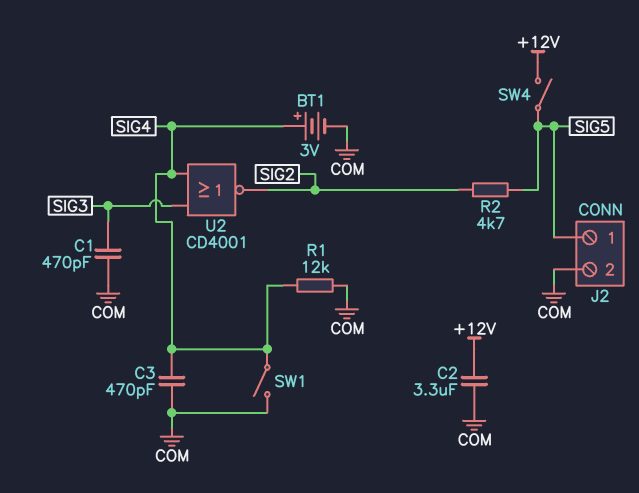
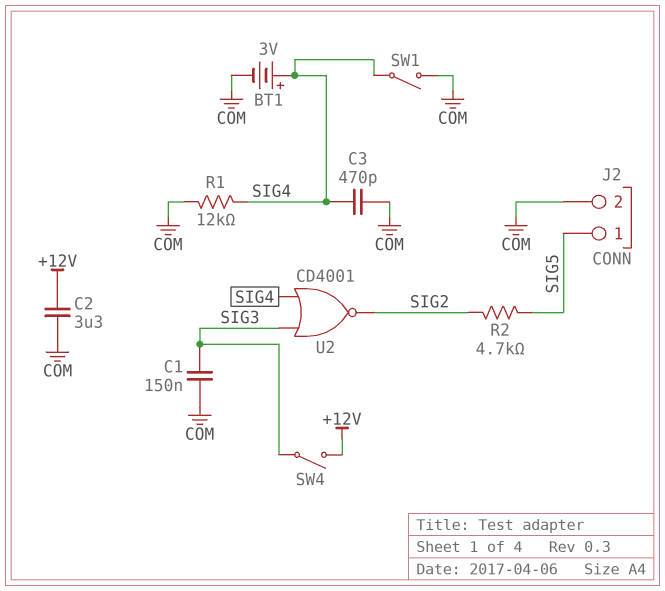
C1: 470pF (COM, SIG3) -> 150nF (COM, SIG3)
SW4: switch (+12V, SIG5) -> switch (+12V, SIG3)

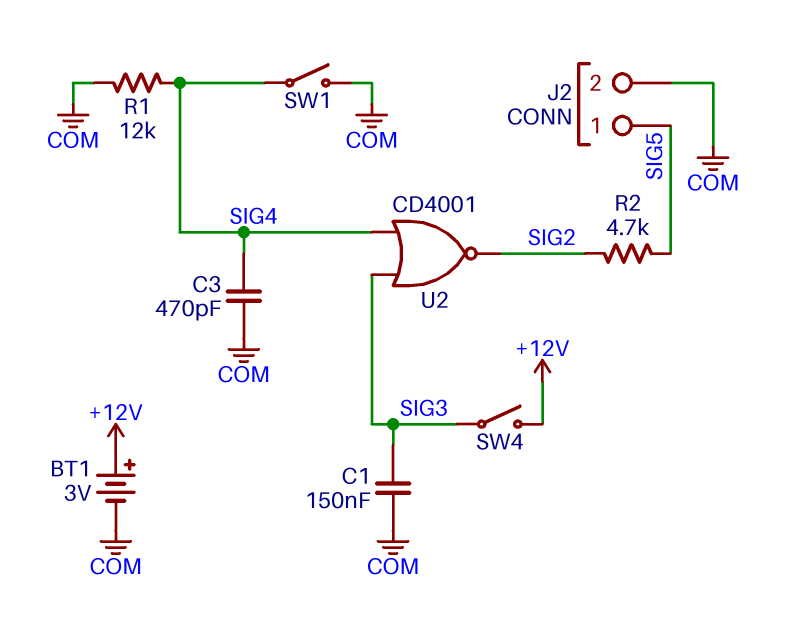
BT1: 3V (plus SIG4, minus COM) -> 3V (plus +12V, minus COM)
C2: 3.3uF (+12V, COM) -> none

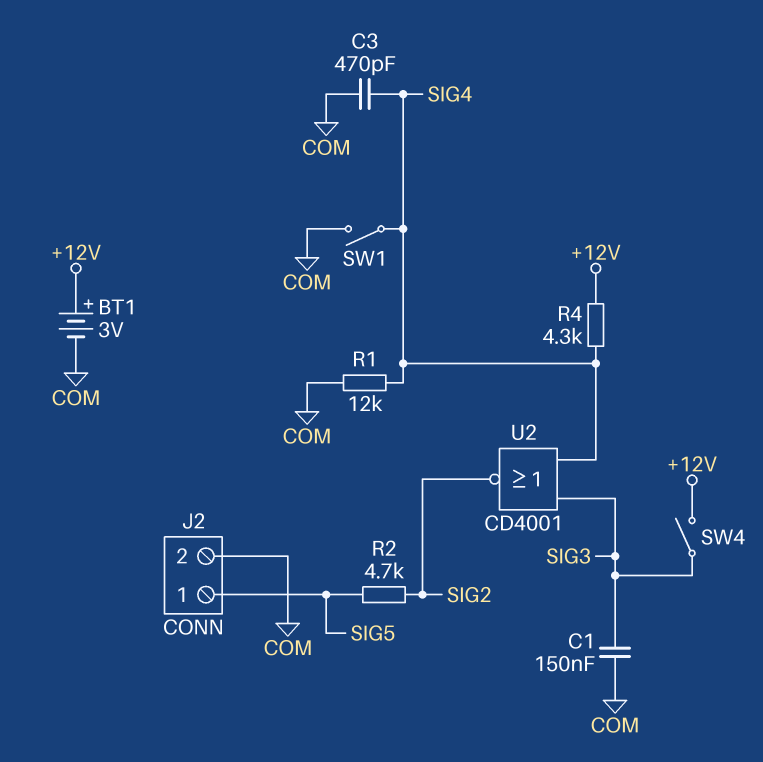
R4: none -> 4.3k (+12V, SIG4)

